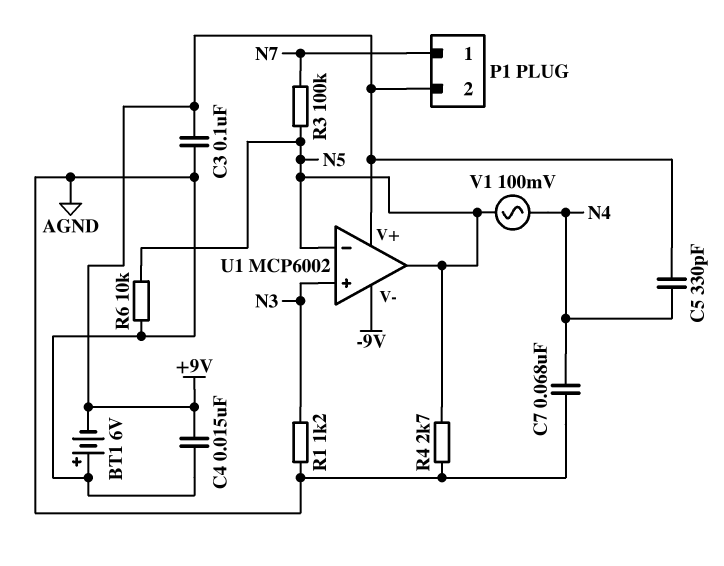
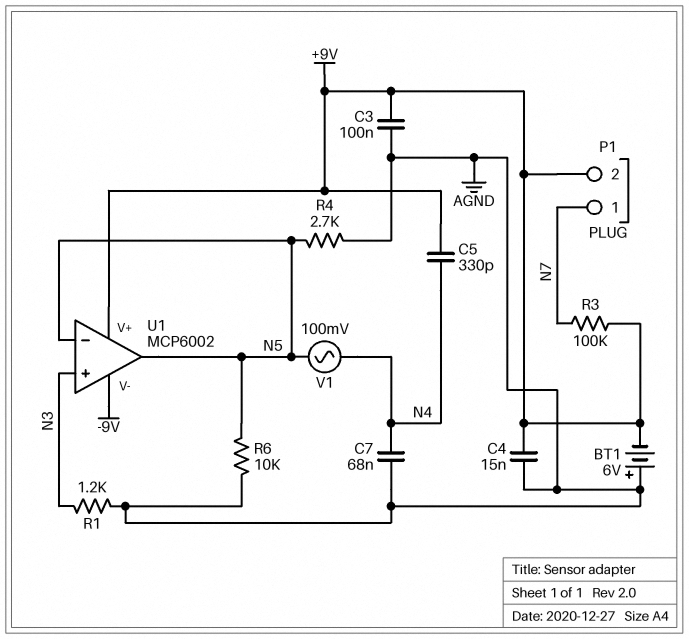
R3: 100k (N5, N7) -> 100k (+9V, N7)

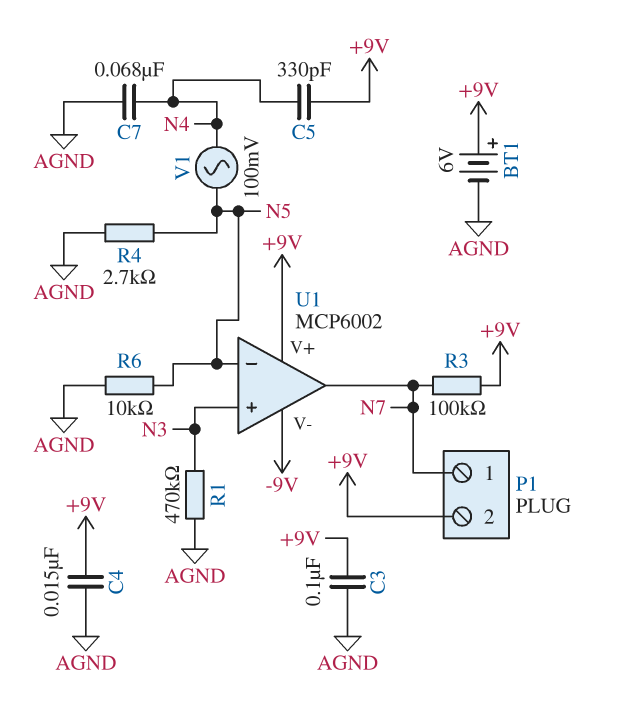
BT1: 6V (plus AGND, minus +9V) -> 6V (plus +9V, minus AGND)
R1: 1.2k (AGND, N3) -> 470k (AGND, N3)
U1 pin out: N5 -> N7

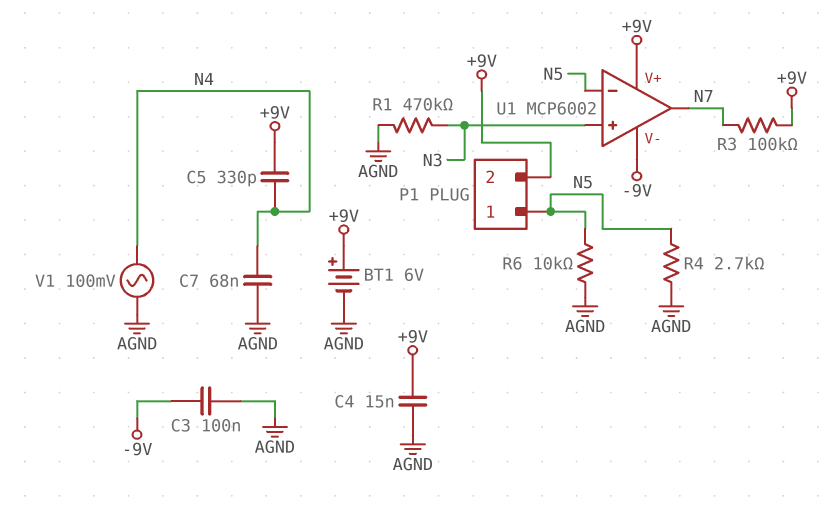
C3: 100nF (+9V, AGND) -> 100nF (-9V, AGND)
P1 pin 1: N7 -> N5
V1: AC 100mV (N4, N5) -> AC 100mV (AGND, N4)

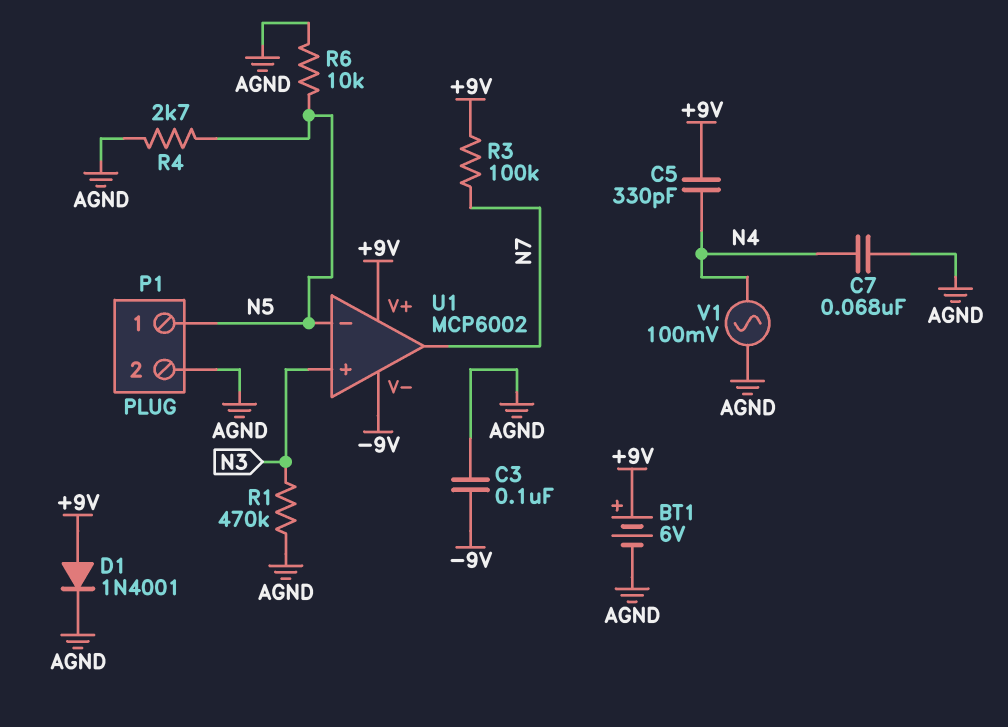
C4: 15nF (+9V, AGND) -> none
D1: none -> diode 1N4001 (A +9V, K AGND)
P1 pin 2: +9V -> AGND

